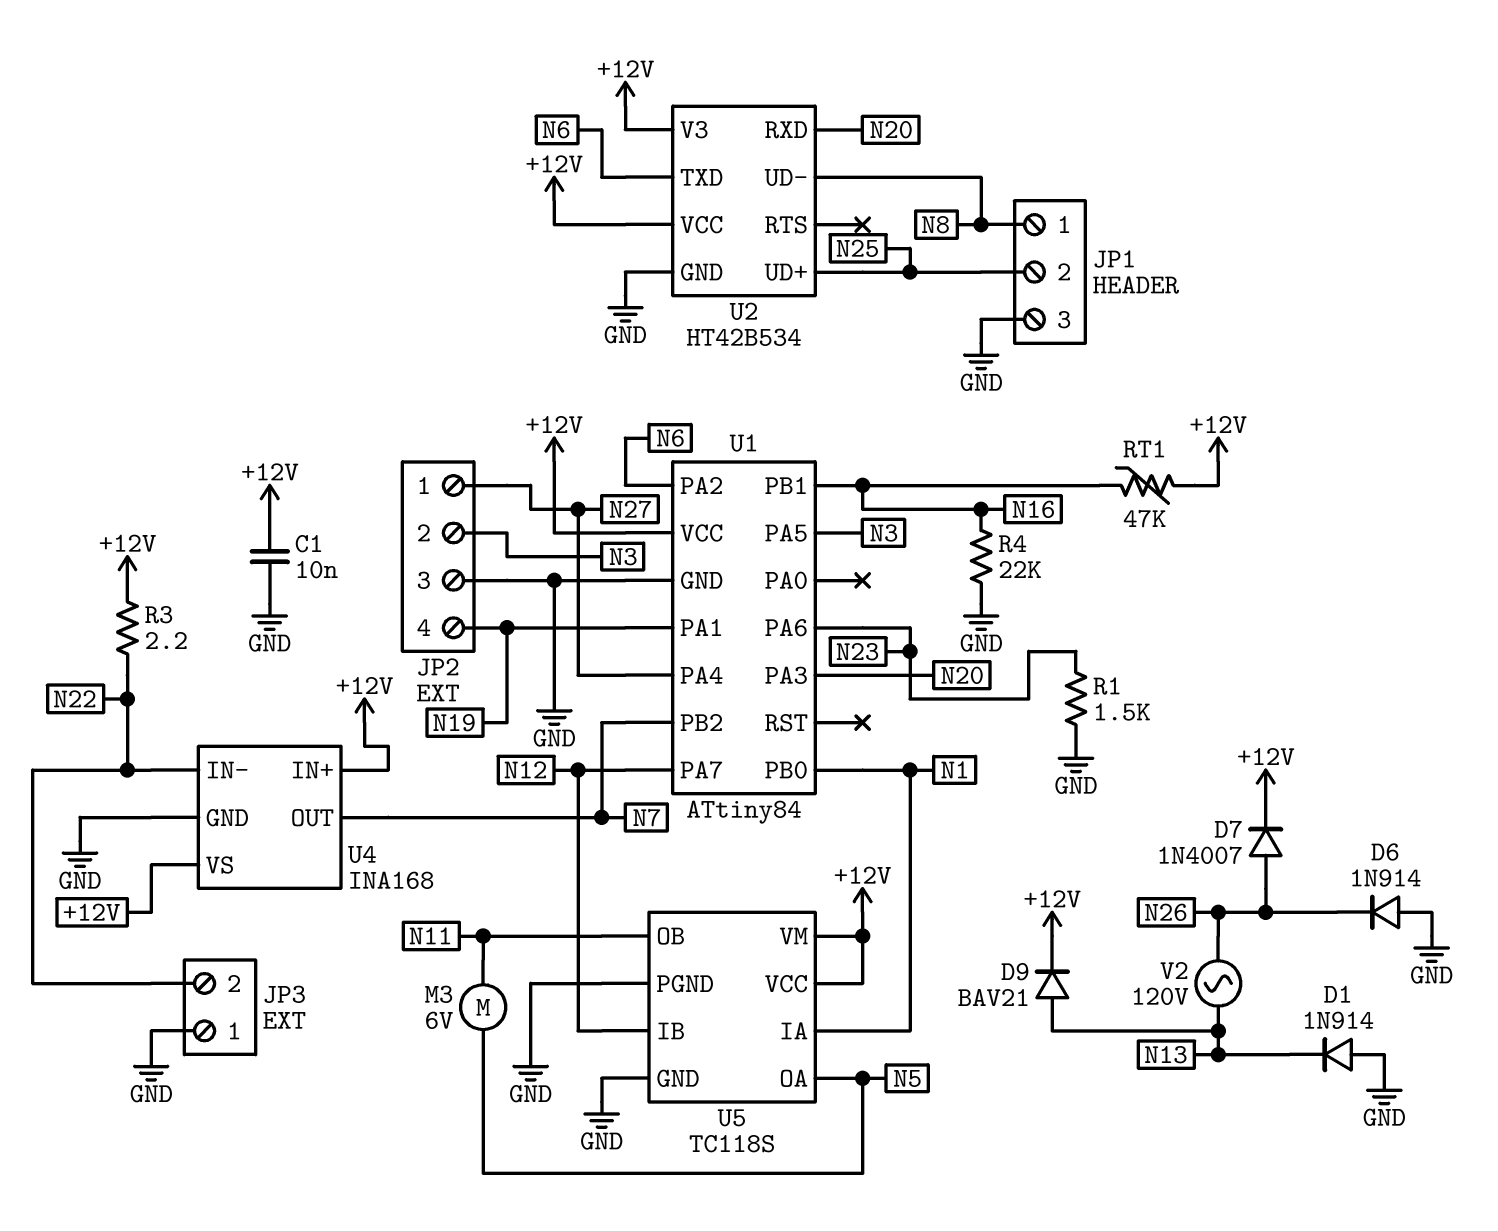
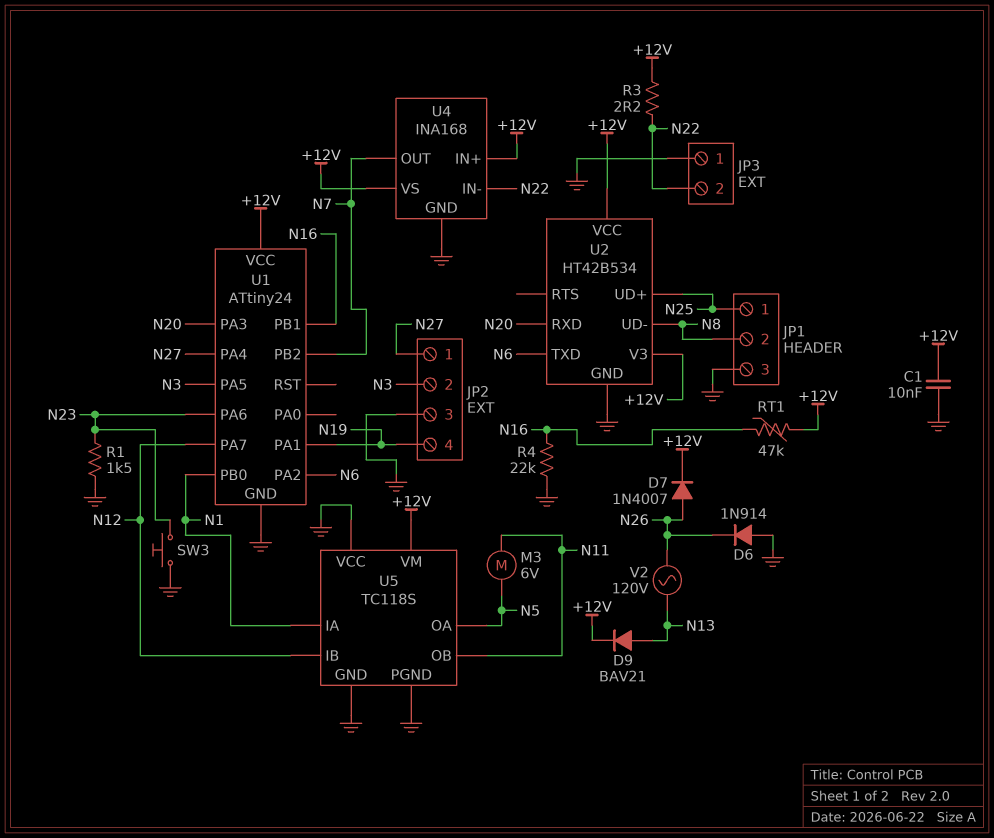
D1: diode 1N914 (A GND, K N13) -> none
JP1 pin 1: N8 -> N25
JP1 pin 2: N25 -> N8
SW3: none -> button (GND, N23)
U1: ATtiny84 -> ATtiny24
U5 pin VCC: +12V -> GND

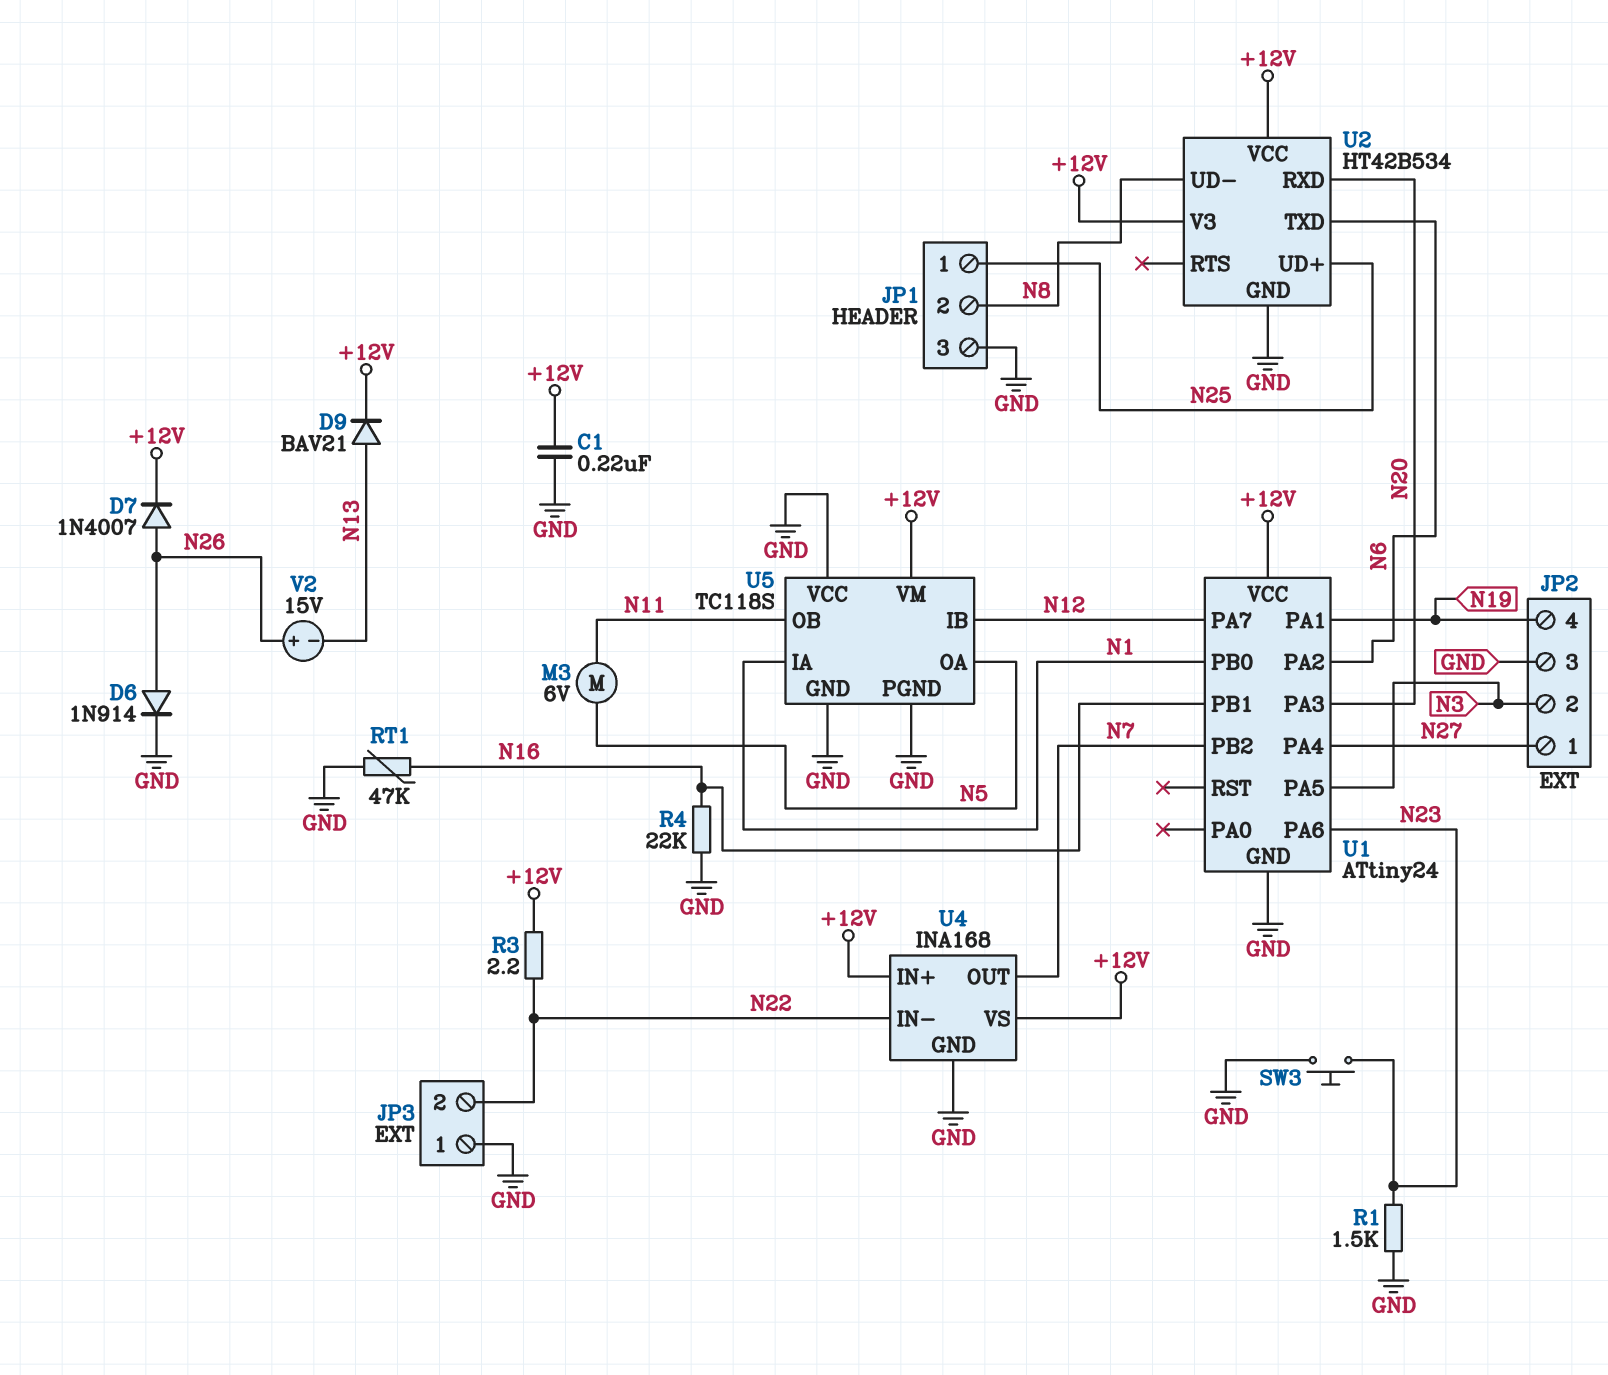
C1: 10nF (+12V, GND) -> 220nF (+12V, GND)
D6: diode 1N914 (A GND, K N26) -> diode 1N914 (A N26, K GND)
RT1: 47k (+12V, N16) -> 47k (GND, N16)
V2: AC 120V (N13, N26) -> 15V (plus N26, minus N13)

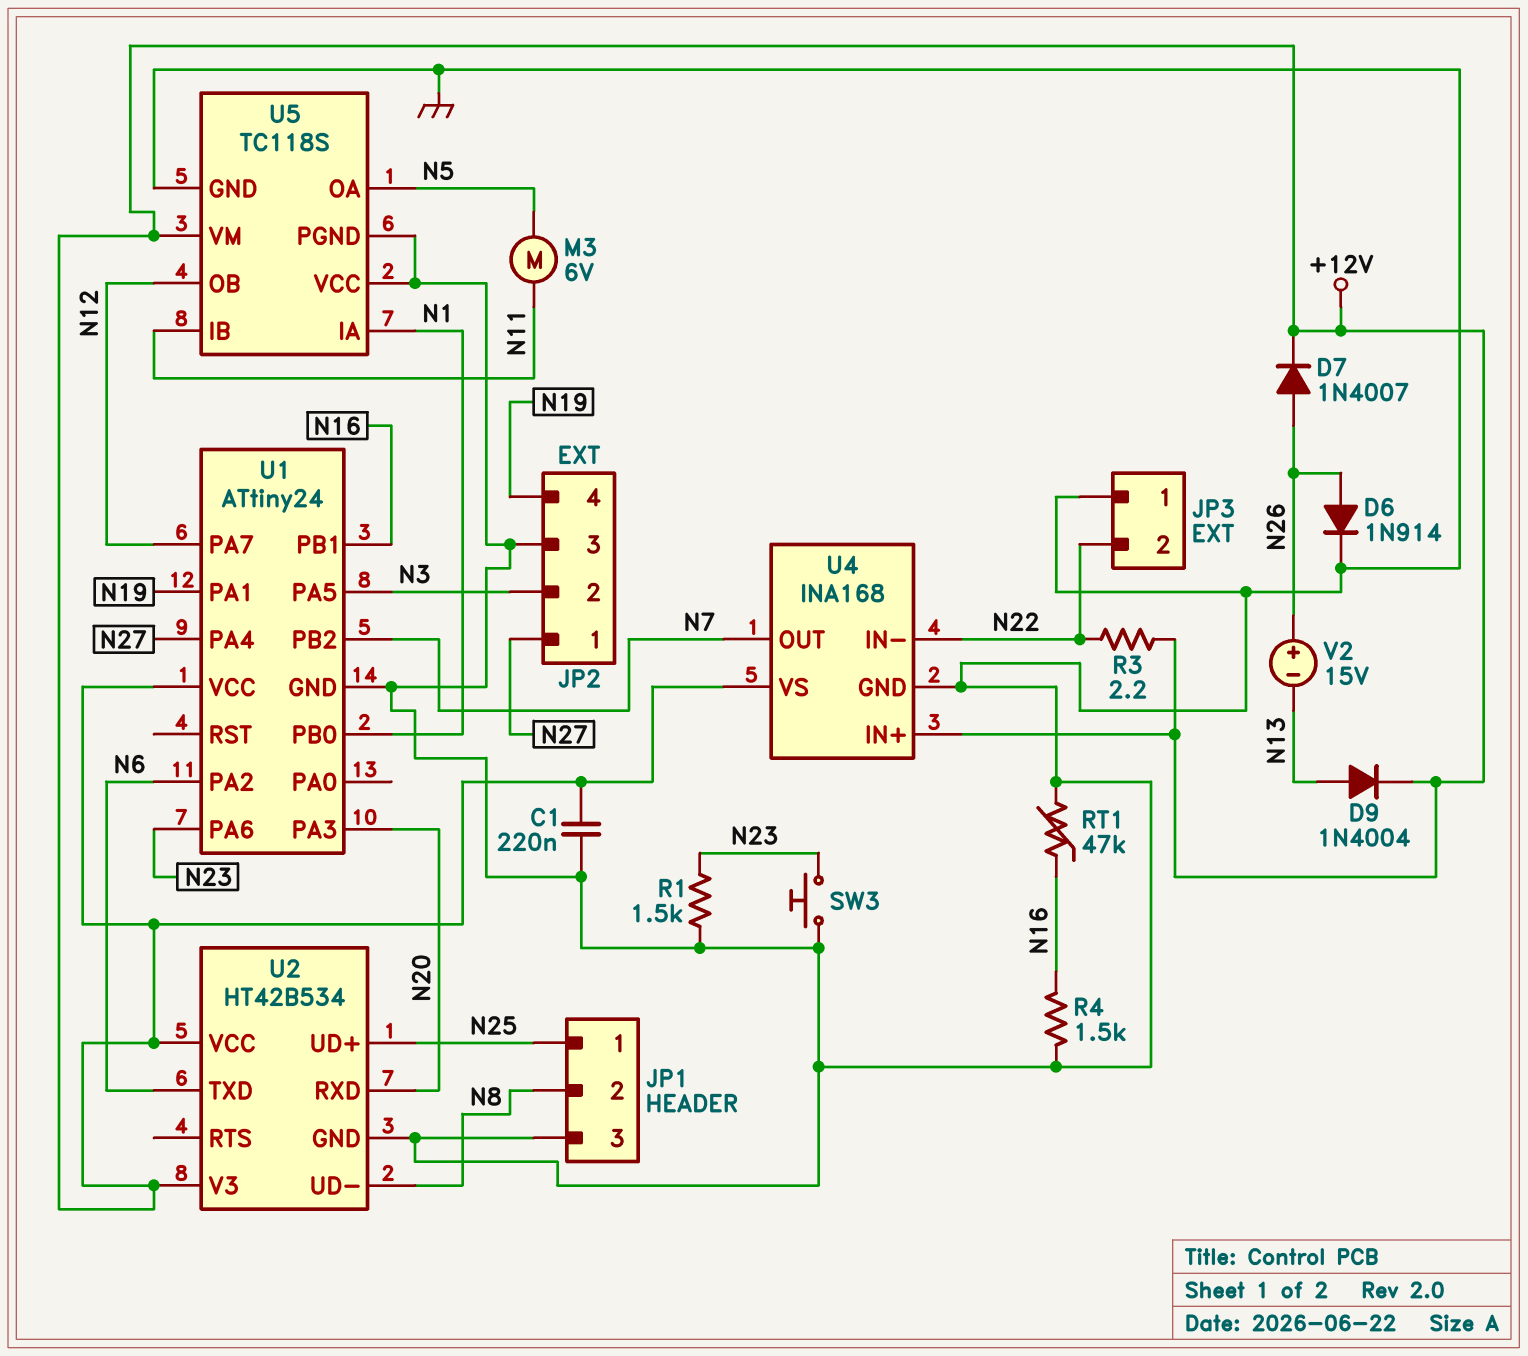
D9: diode BAV21 (A N13, K +12V) -> diode 1N4004 (A N13, K +12V)
R4: 22k (GND, N16) -> 1.5k (GND, N16)
U5 pin IB: N12 -> N11
U5 pin OB: N11 -> N12

